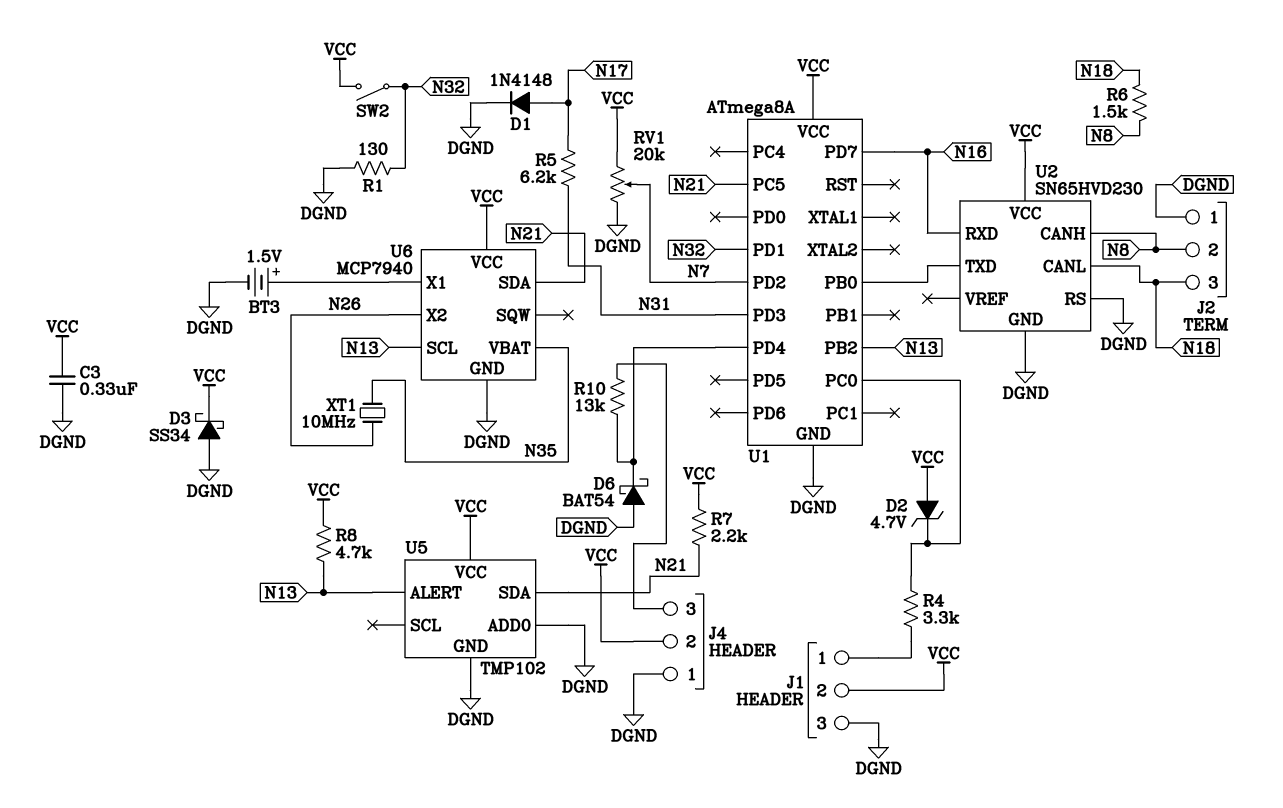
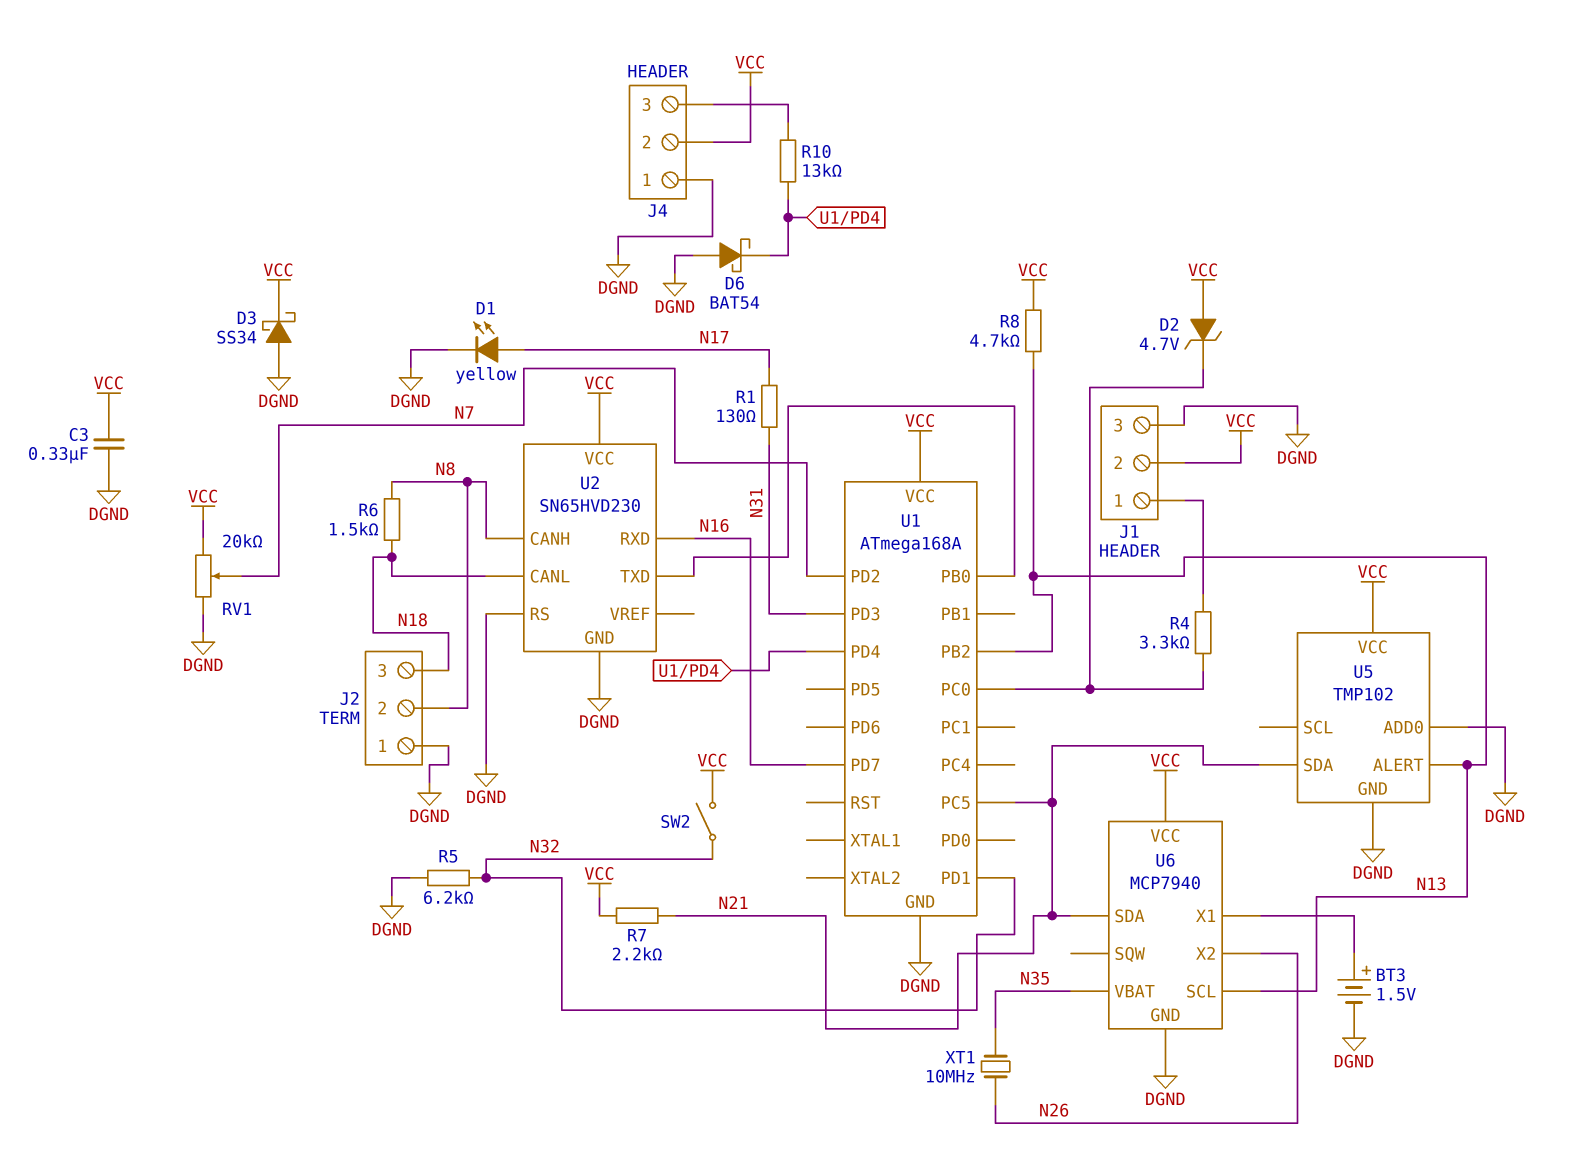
D1: diode 1N4148 (A N17, K DGND) -> LED yellow (A N17, K DGND)
R1: 130 (DGND, N32) -> 130 (N17, N31)
R5: 6.2k (N17, N31) -> 6.2k (DGND, N32)
U1: ATmega8A -> ATmega168A

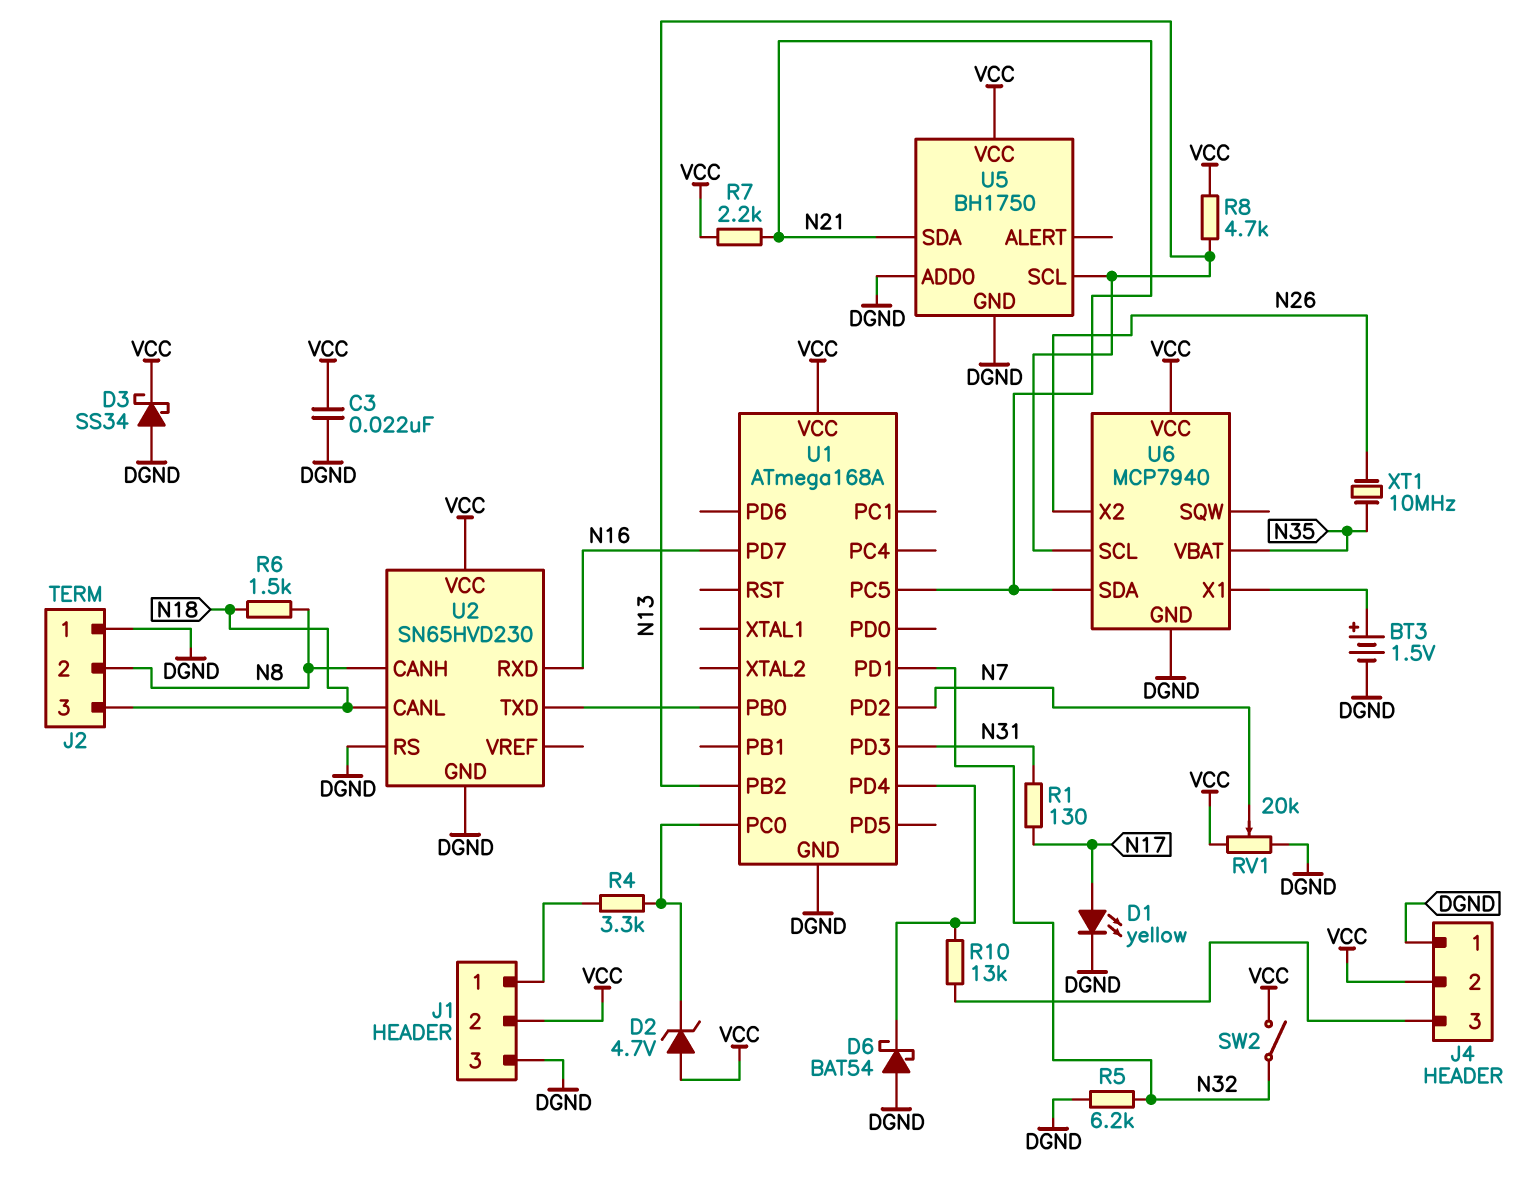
C3: 330nF (DGND, VCC) -> 22nF (DGND, VCC)
U5: TMP102 -> BH1750
U5 pin ALERT: N13 -> none
U5 pin SCL: none -> N13

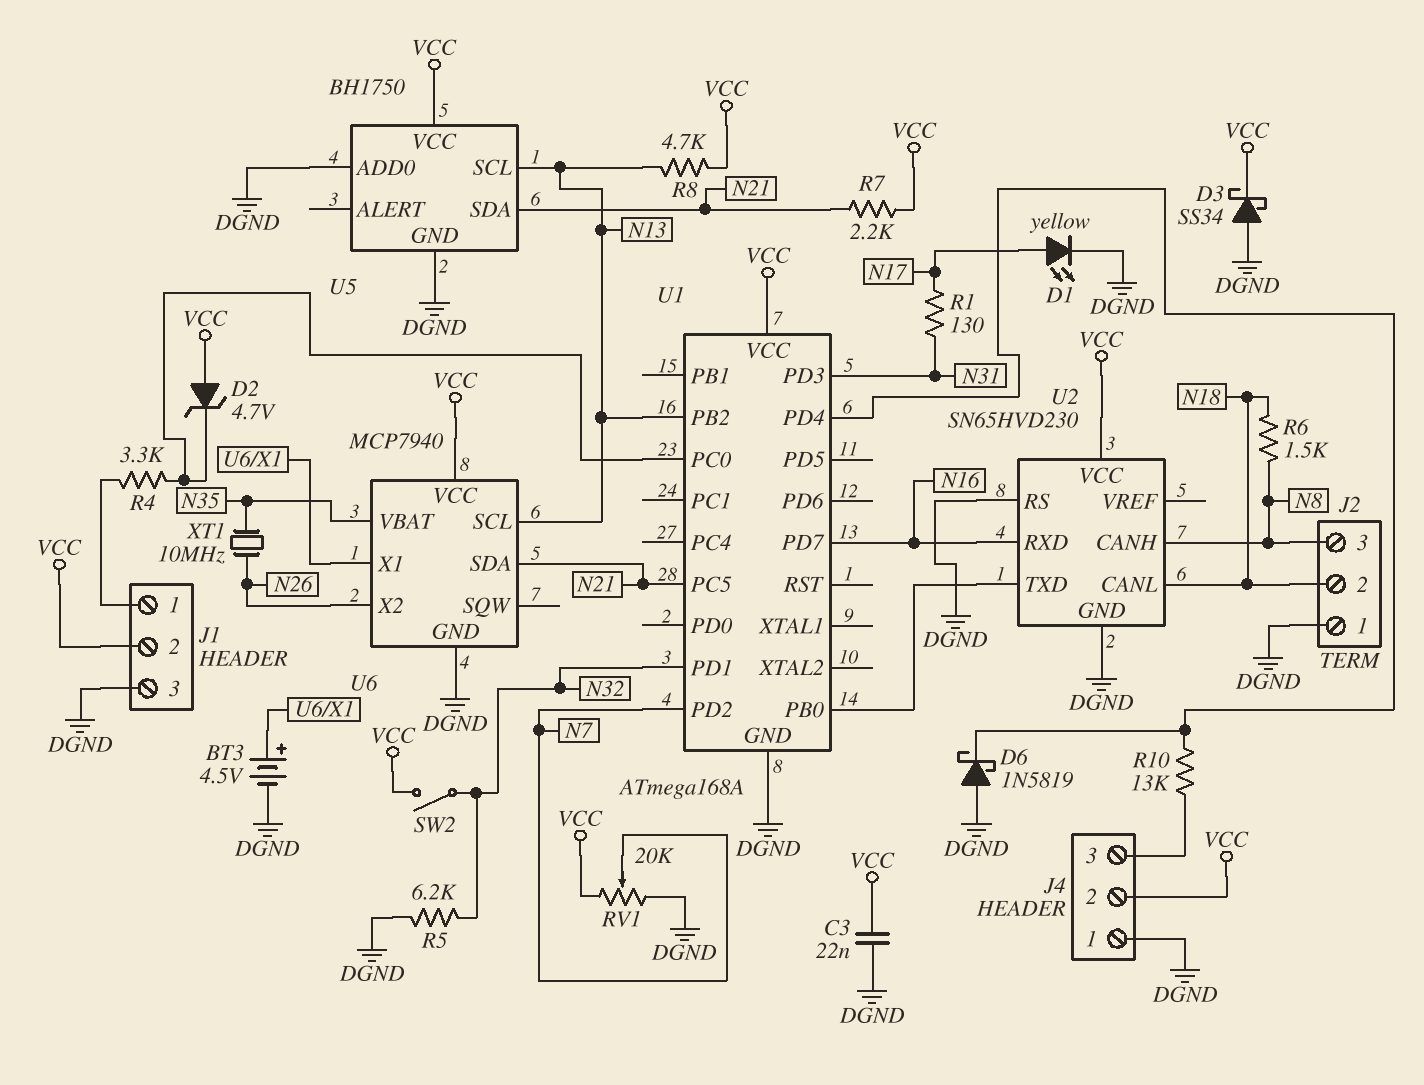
BT3: 1.5V (plus U6/X1, minus DGND) -> 4.5V (plus U6/X1, minus DGND)
D6: schottky BAT54 (A DGND, K U1/PD4) -> schottky 1N5819 (A DGND, K U1/PD4)
J2 pin 2: N8 -> N18
J2 pin 3: N18 -> N8

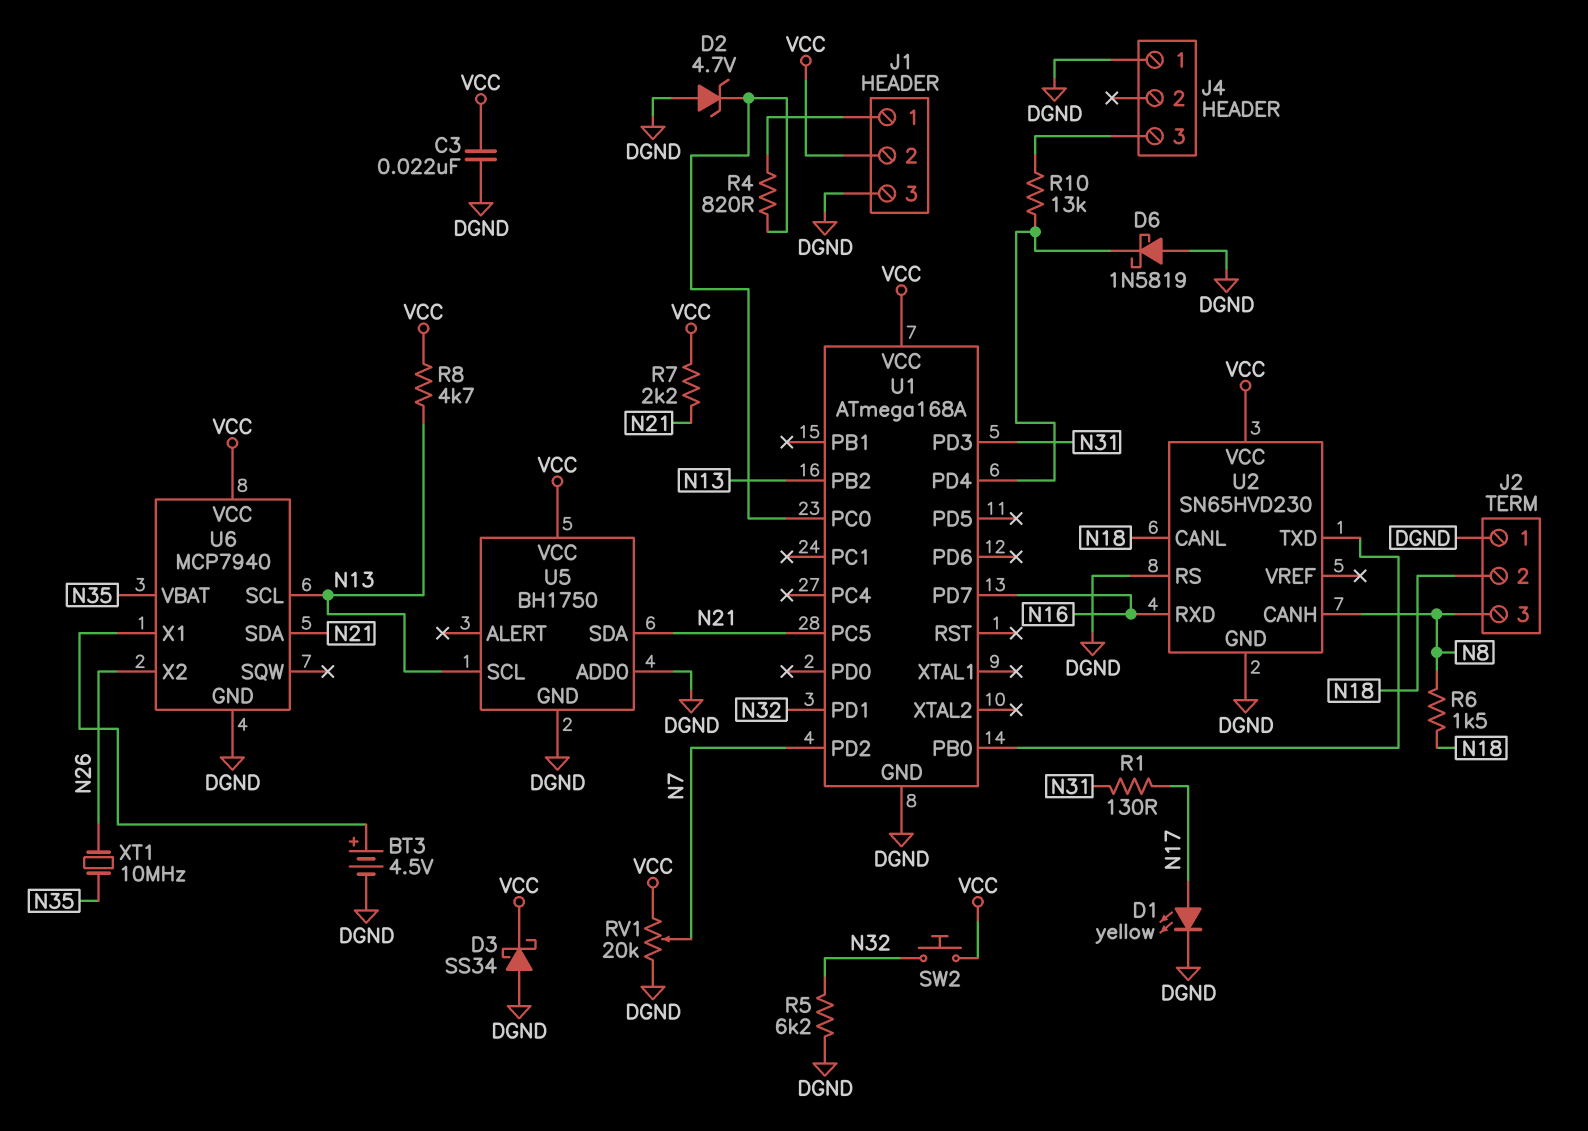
D2: zener 4.7V (A VCC, K U1/PC0) -> zener 4.7V (A DGND, K U1/PC0)
J4 pin 2: VCC -> none
R4: 3.3k (J1/1, U1/PC0) -> 820 (J1/1, U1/PC0)
SW2: switch (N32, VCC) -> button (N32, VCC)

